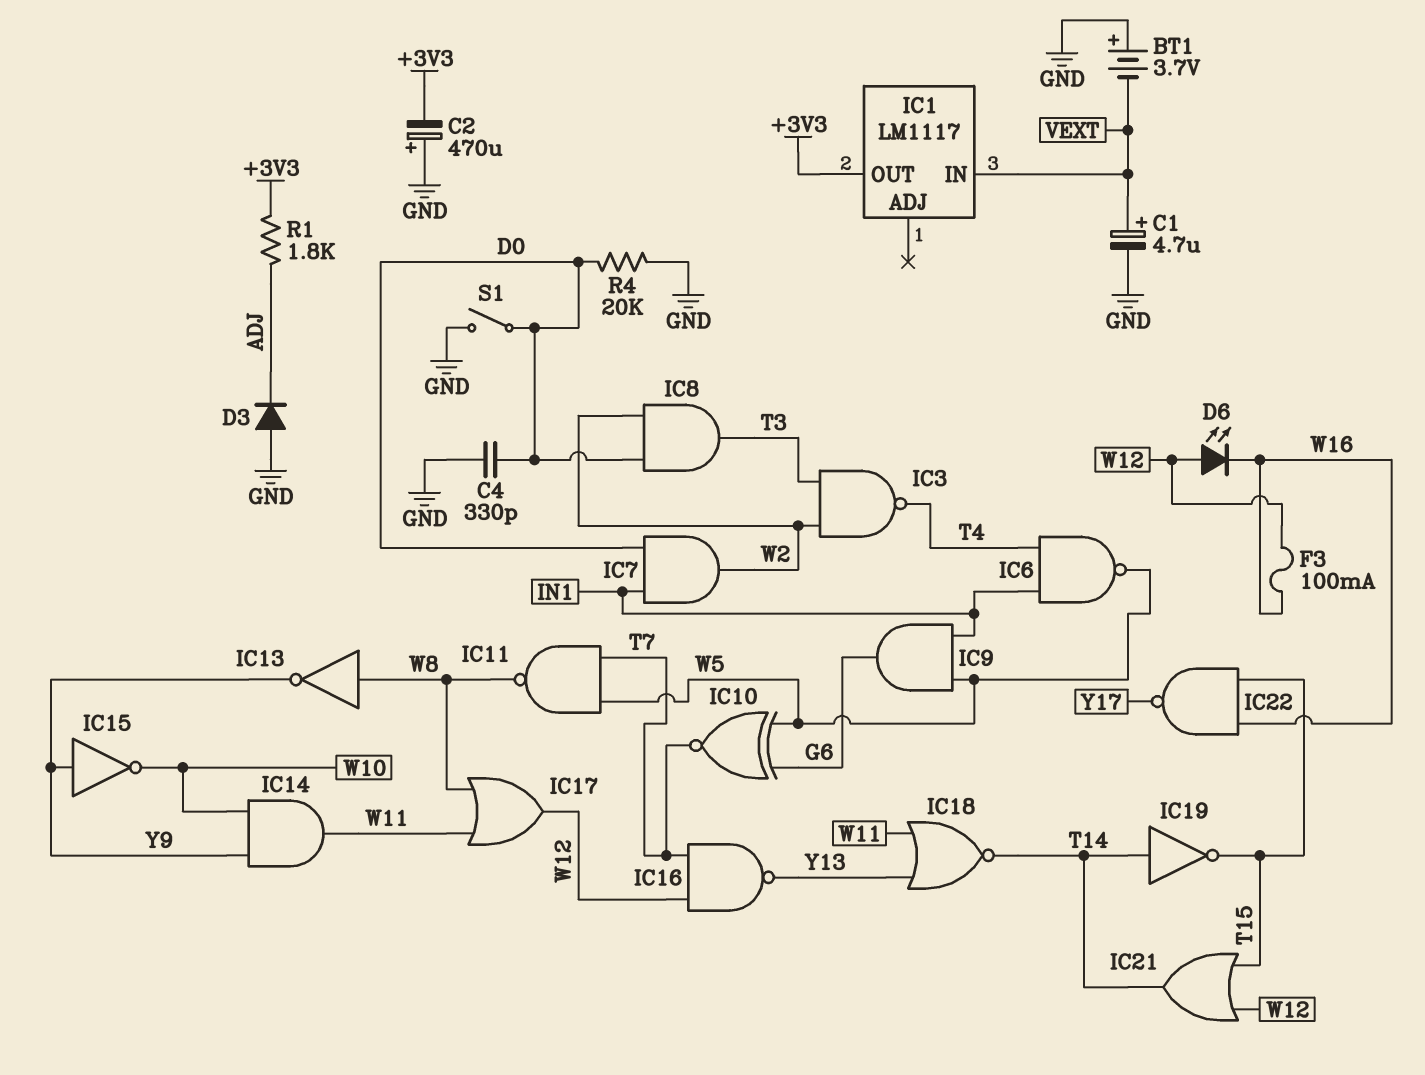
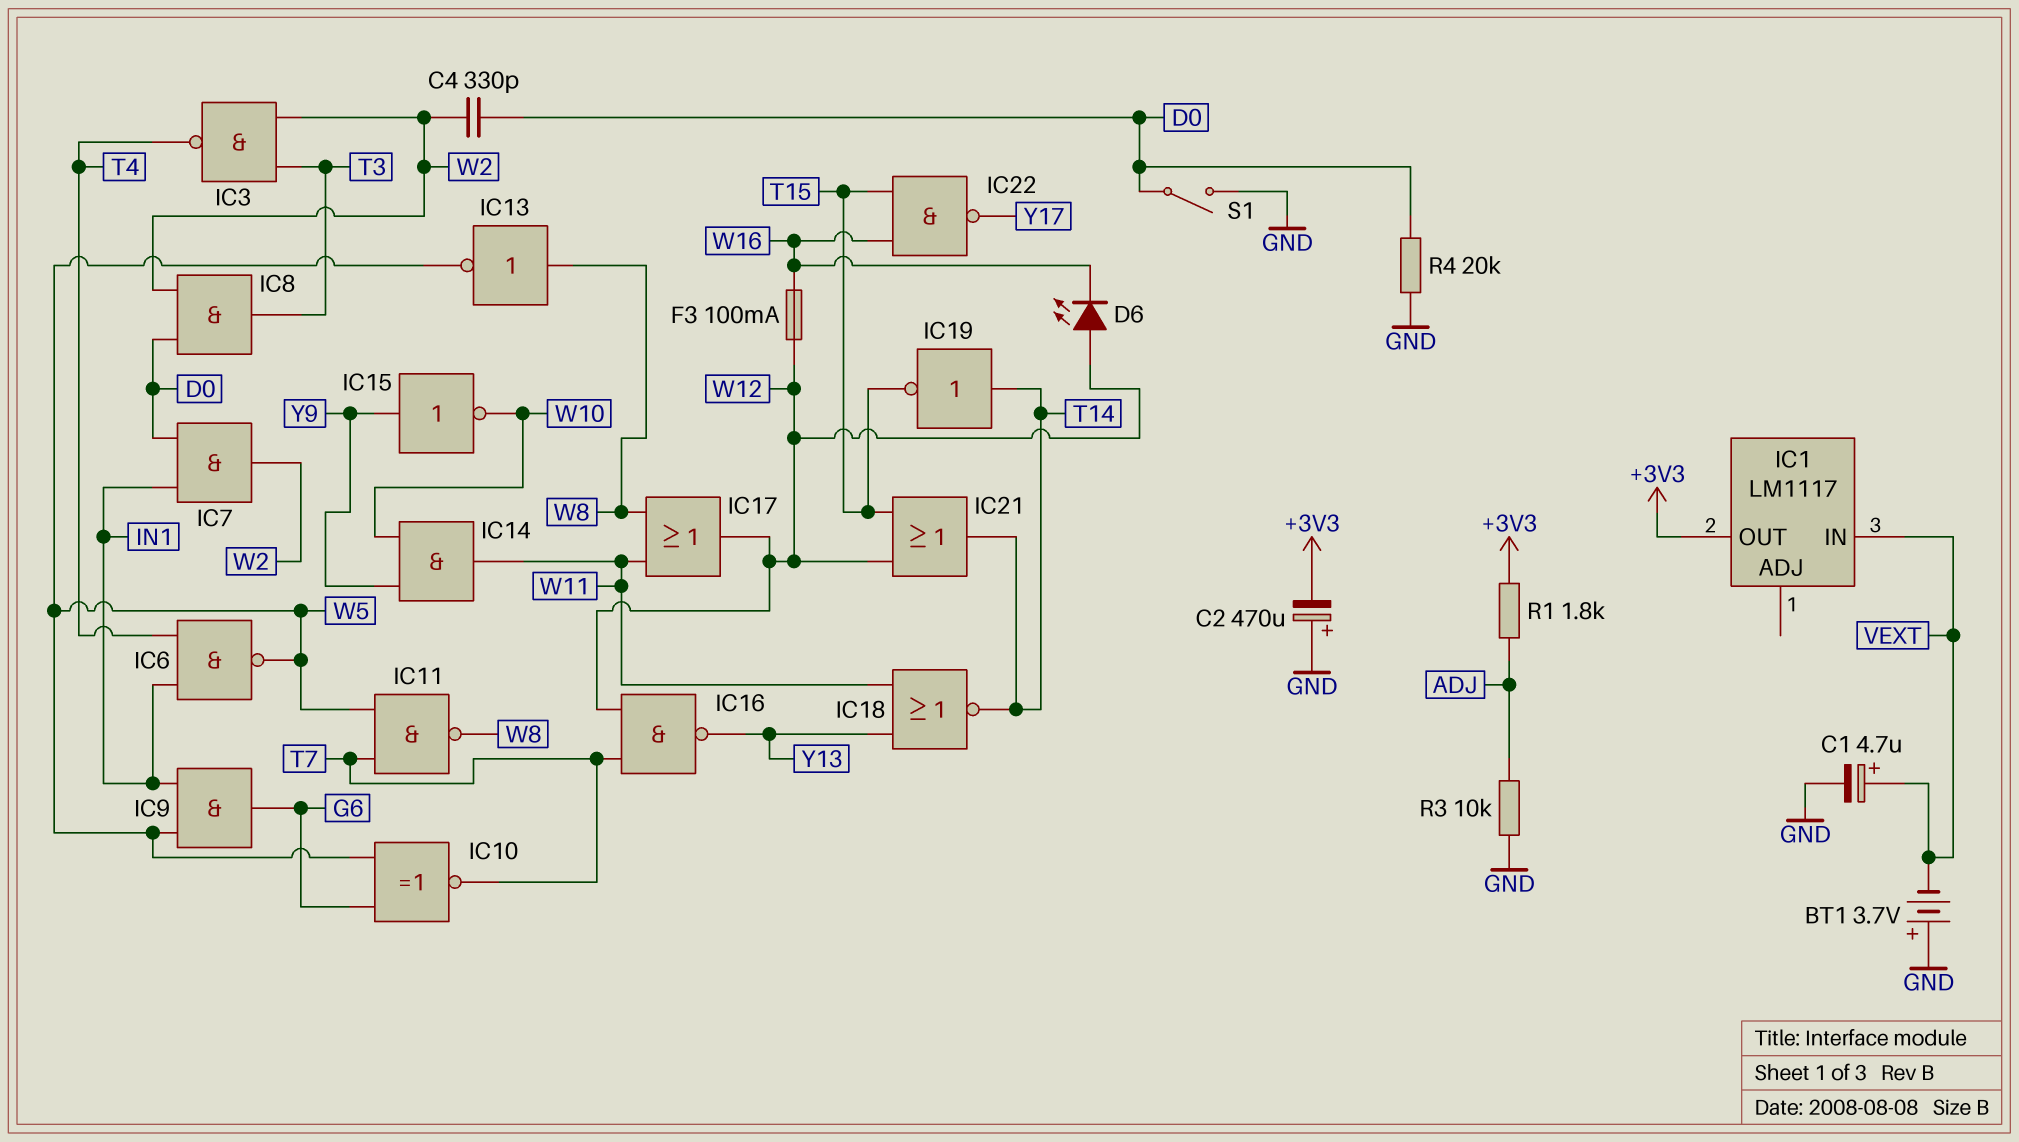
C4: 330pF (D0, GND) -> 330pF (D0, W2)
D3: diode (A GND, K ADJ) -> none
IC13: NOT (in W8, out Y9) -> NOT (in W8, out W5)
R3: none -> 10k (ADJ, GND)

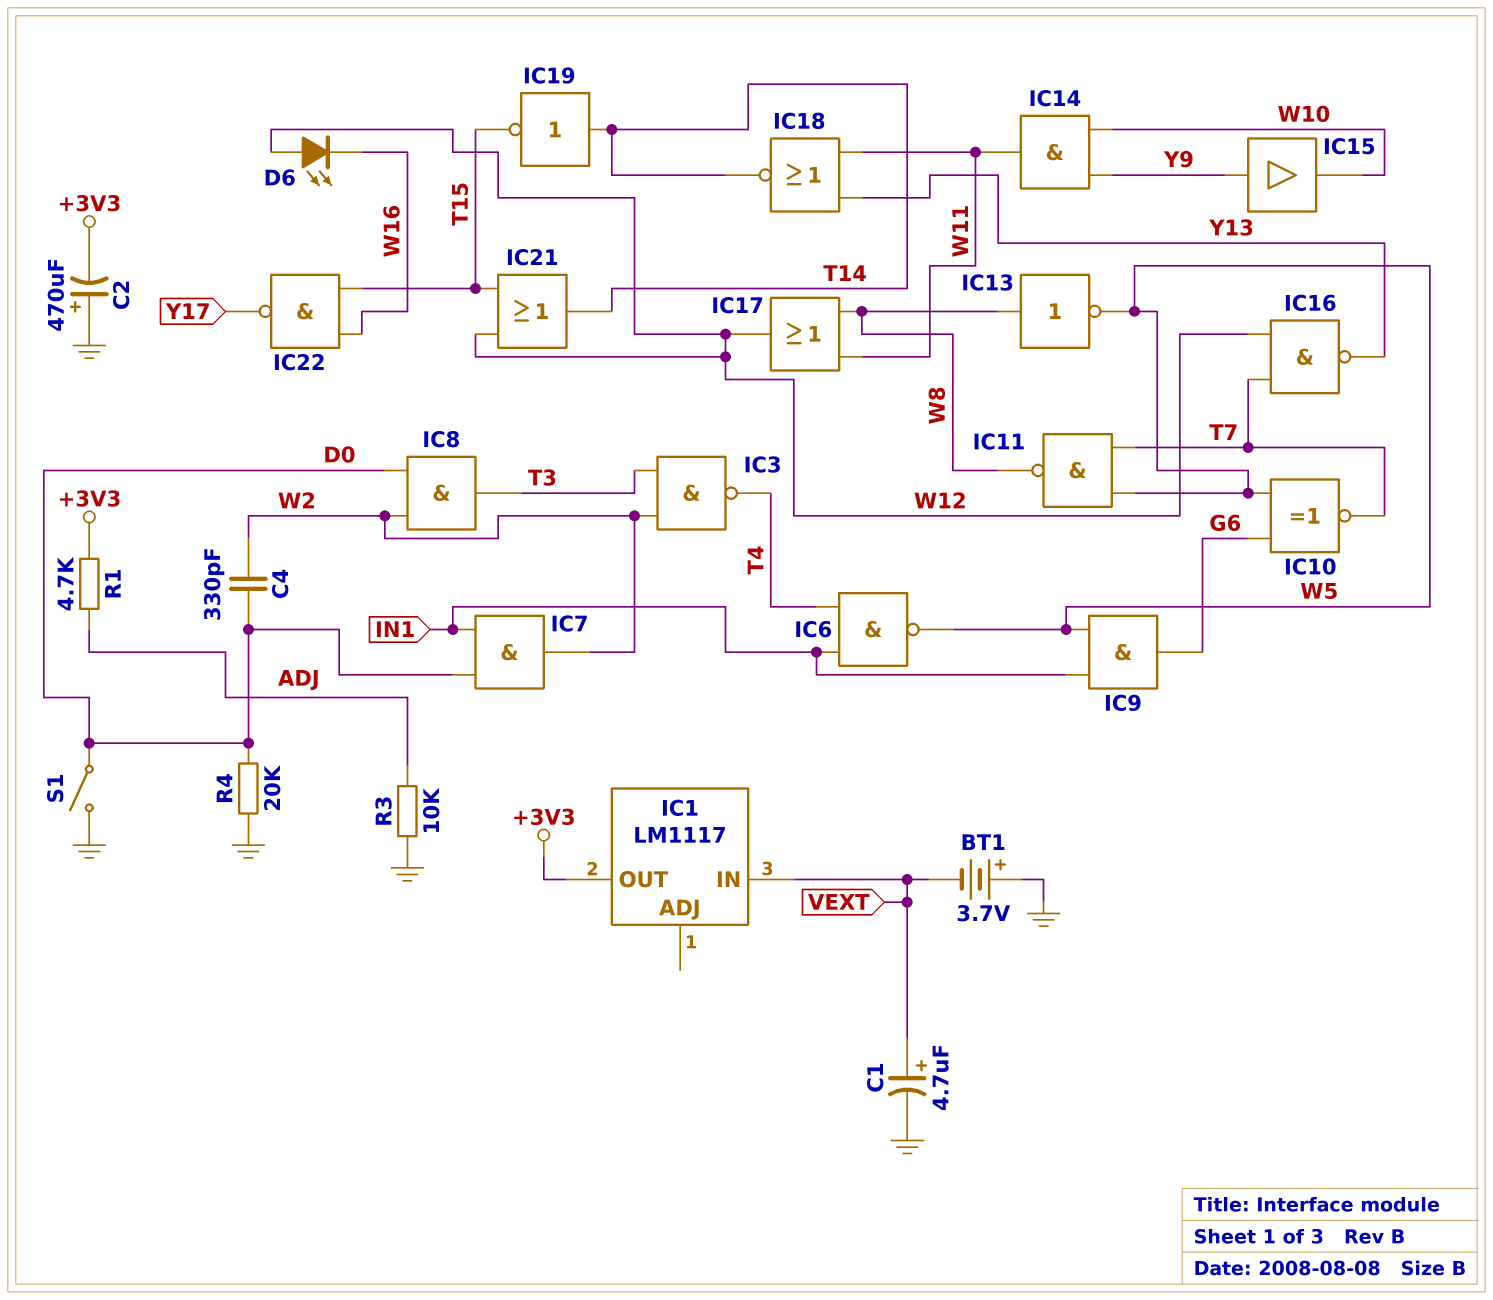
F3: 100mA (W12, W16) -> none
IC15: NOT (in Y9, out W10) -> buffer (in Y9, out W10)
R1: 1.8k (+3V3, ADJ) -> 4.7k (+3V3, ADJ)

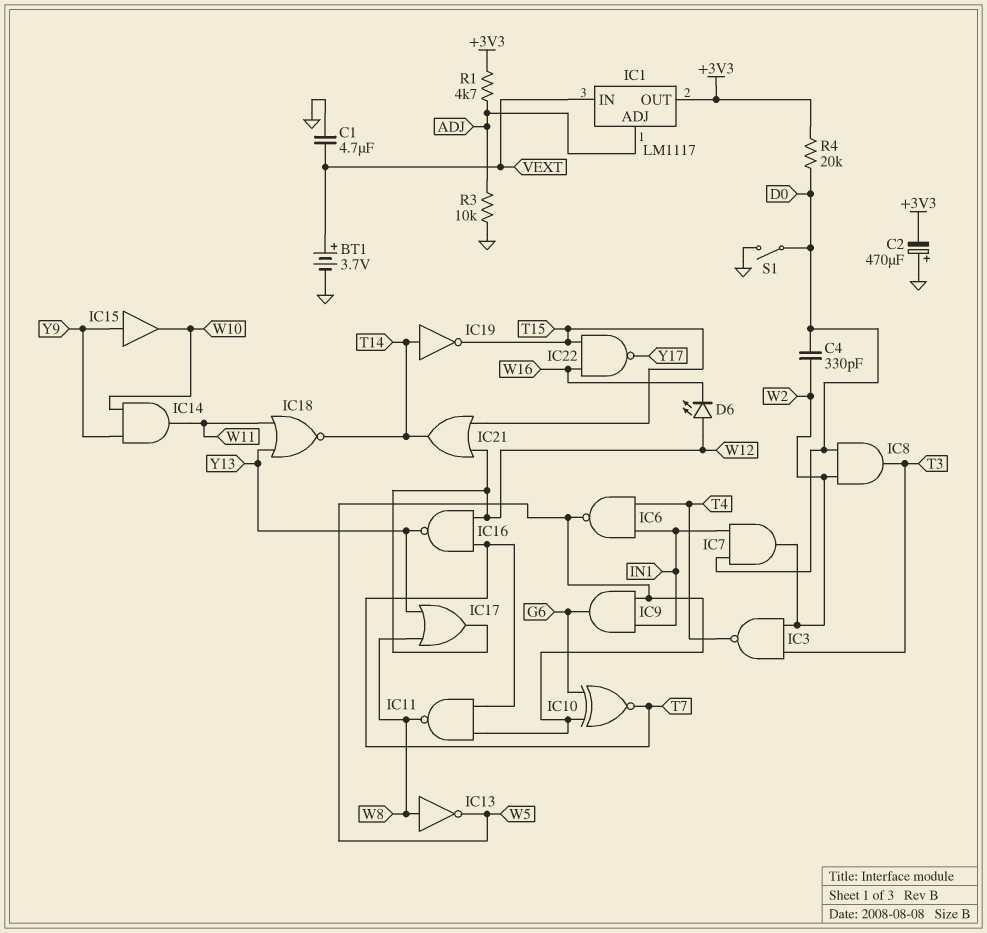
BT1: 3.7V (plus GND, minus VEXT) -> 3.7V (plus VEXT, minus GND)
C1: 4.7uF (plus VEXT, minus GND) -> 4.7uF (GND, VEXT)
IC1 pin ADJ: none -> ADJ
IC17: OR (in W8, in W11, out W12) -> OR (in W8, in Y13, out W12)
R4: 20k (D0, GND) -> 20k (+3V3, D0)

